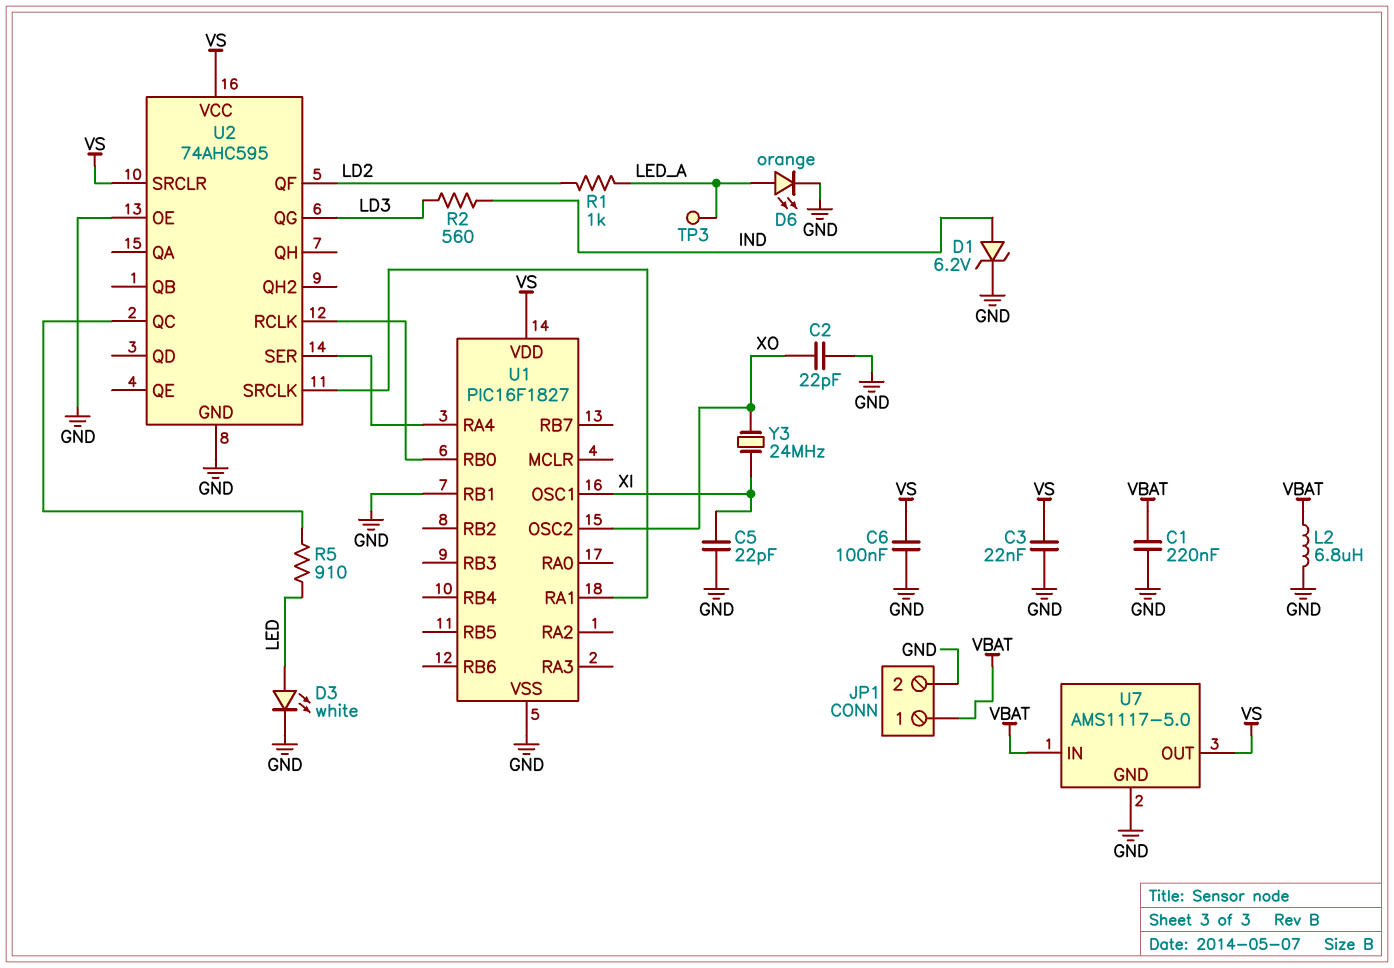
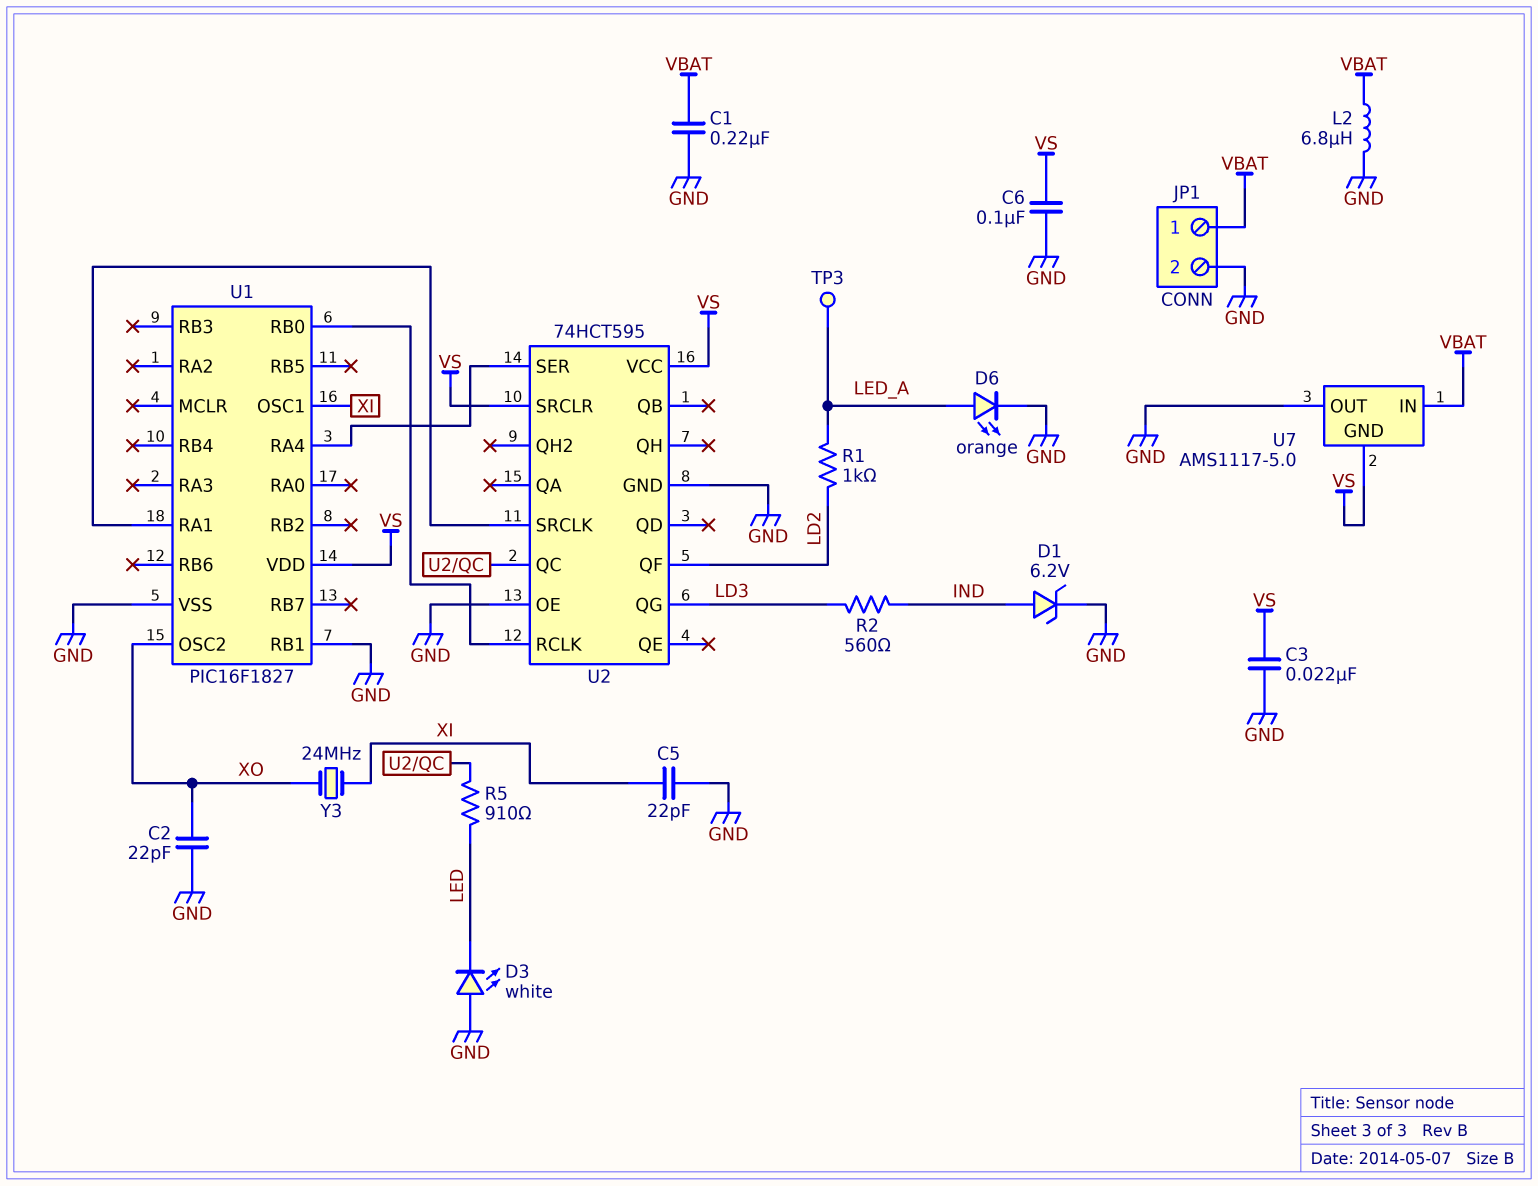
D3: LED white (A LED, K GND) -> LED white (A GND, K LED)
U2: 74AHC595 -> 74HCT595
U7 pin GND: GND -> VS
U7 pin OUT: VS -> GND

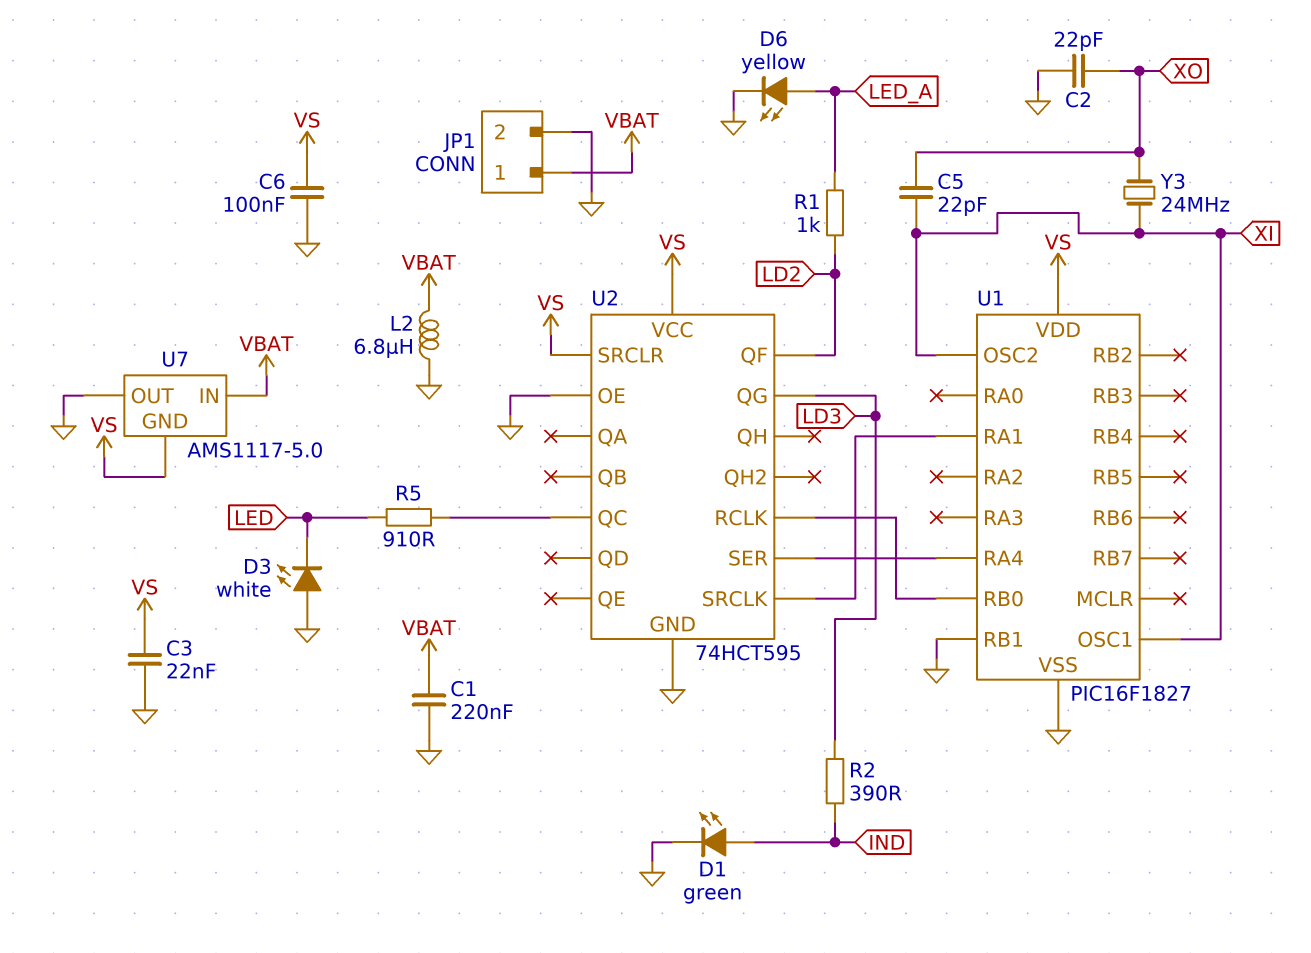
C5: 22pF (GND, XI) -> 22pF (XI, XO)
D1: zener 6.2V (A IND, K GND) -> LED green (A IND, K GND)
D6: LED orange (A LED_A, K GND) -> LED yellow (A LED_A, K GND)
R2: 560 (IND, LD3) -> 390 (IND, LD3)
TP3: test point (LED_A) -> none
U1 pin OSC2: XO -> XI

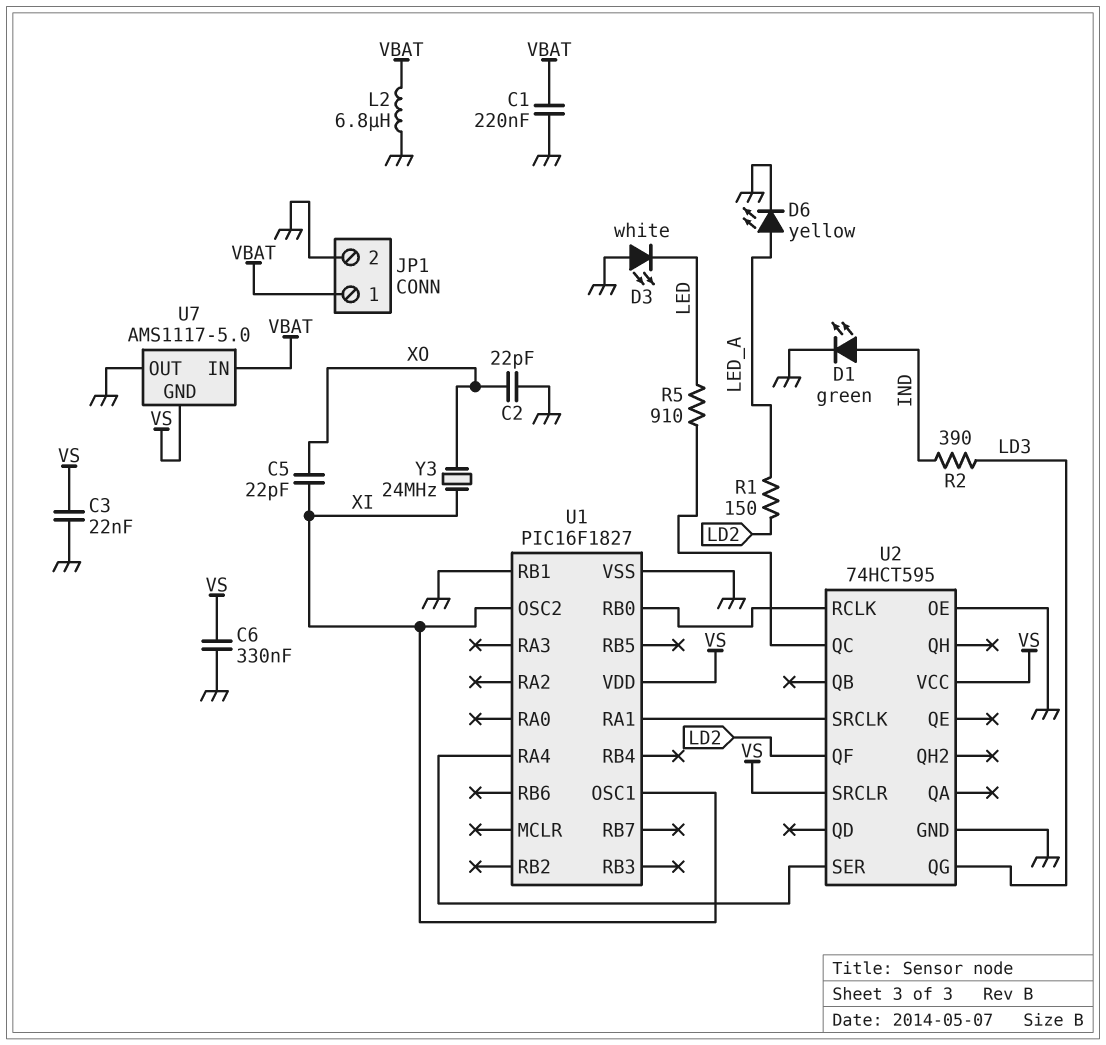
C6: 100nF (GND, VS) -> 330nF (GND, VS)
R1: 1k (LD2, LED_A) -> 150 (LD2, LED_A)

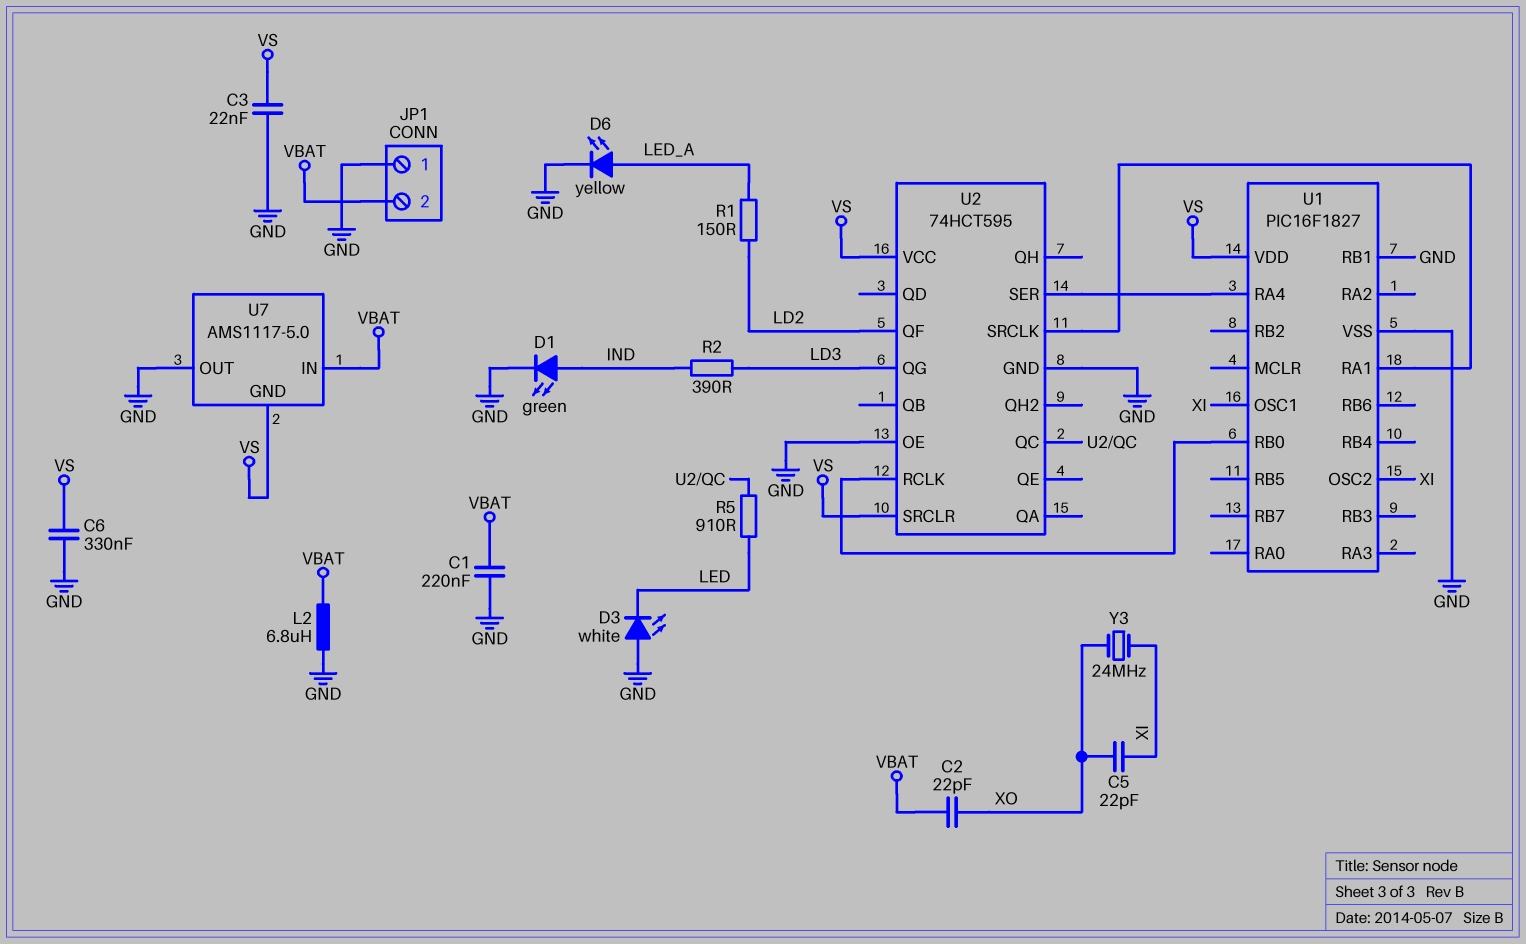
C2: 22pF (GND, XO) -> 22pF (VBAT, XO)
JP1 pin 1: VBAT -> GND
JP1 pin 2: GND -> VBAT

